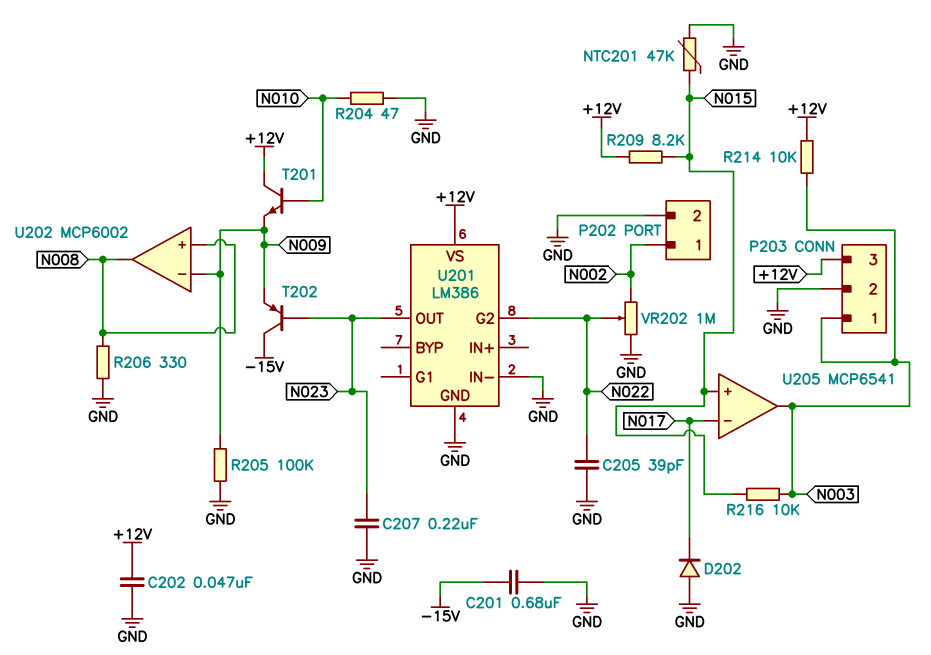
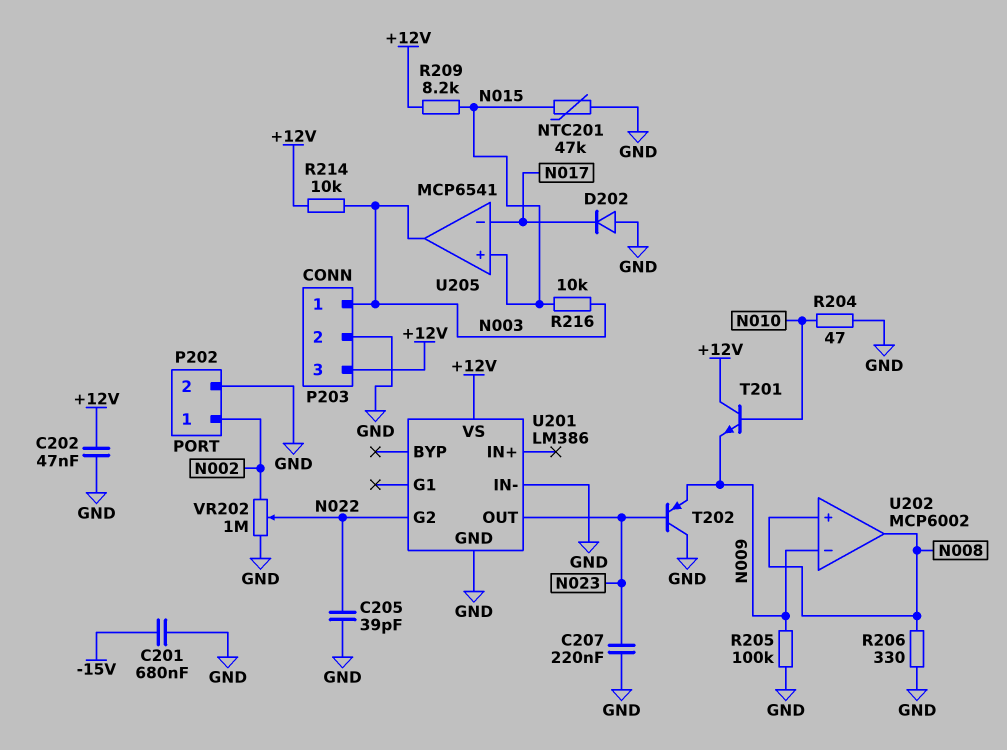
T202: PNP (B N023, C -15V, E N009) -> PNP (B N023, C GND, E N009)

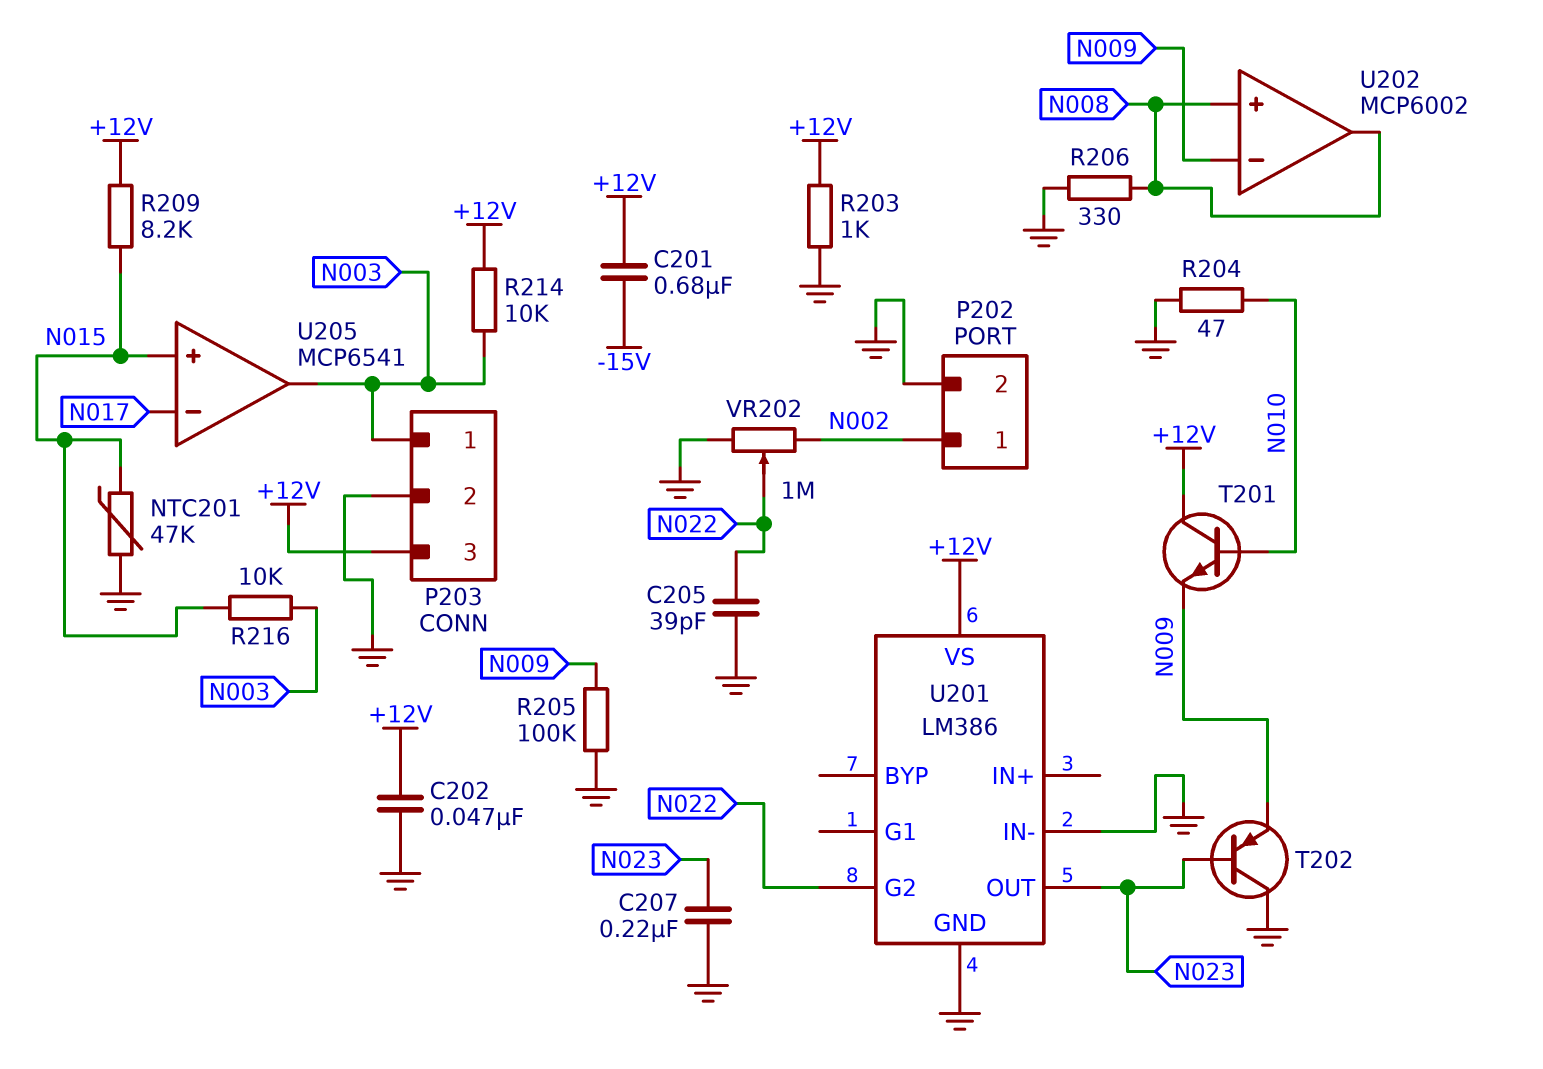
C201: 680nF (-15V, GND) -> 680nF (+12V, -15V)
D202: diode (A GND, K N017) -> none
R203: none -> 1k (+12V, GND)

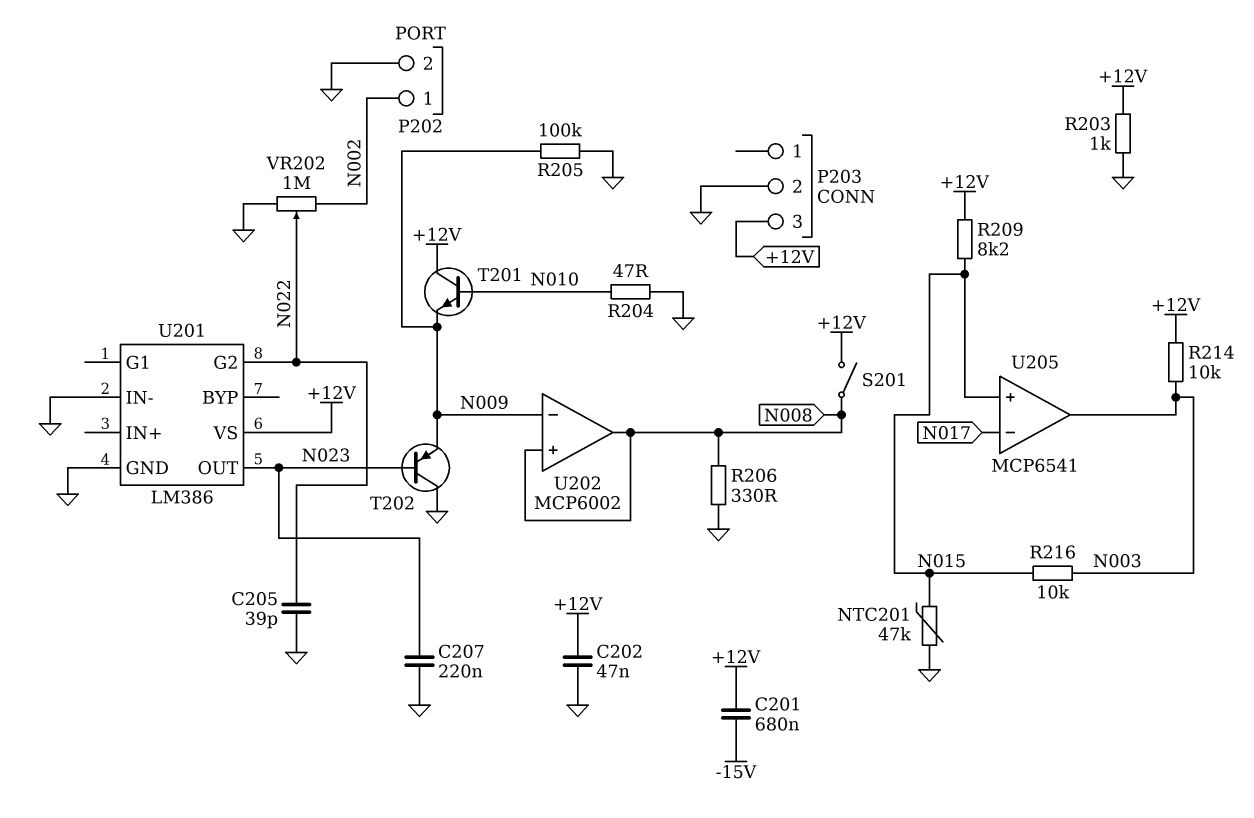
P203 pin 1: N003 -> none
S201: none -> switch (+12V, N008)

